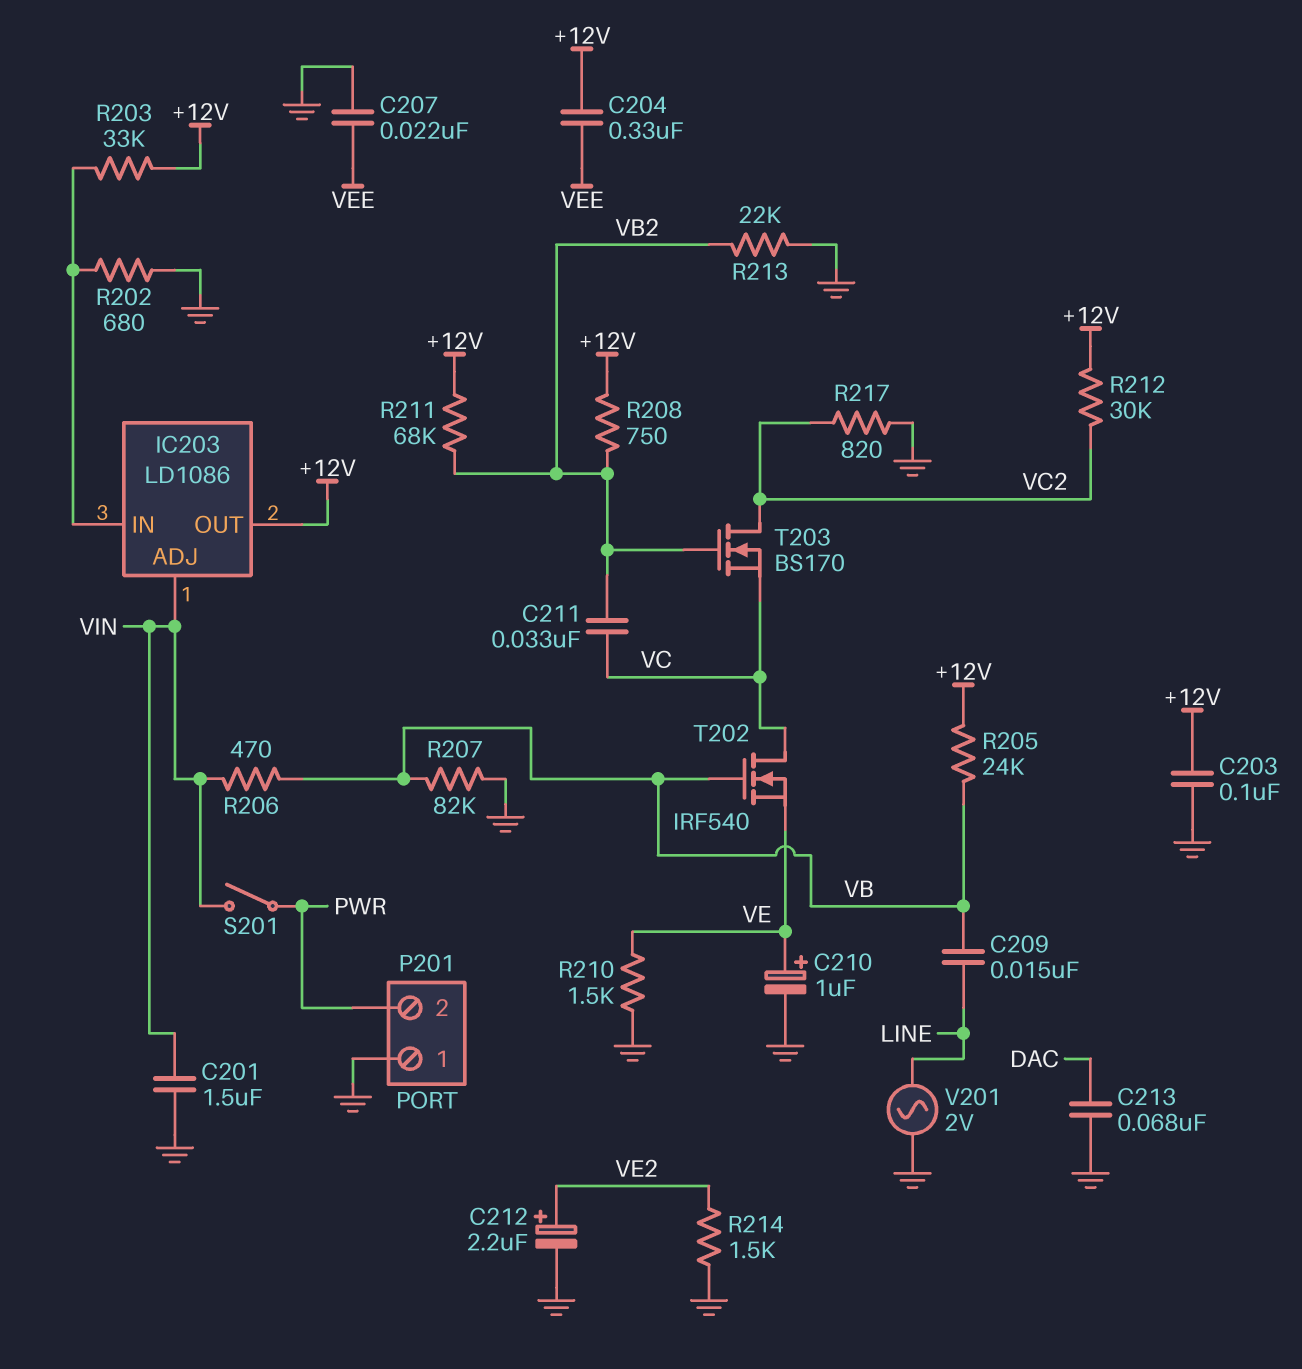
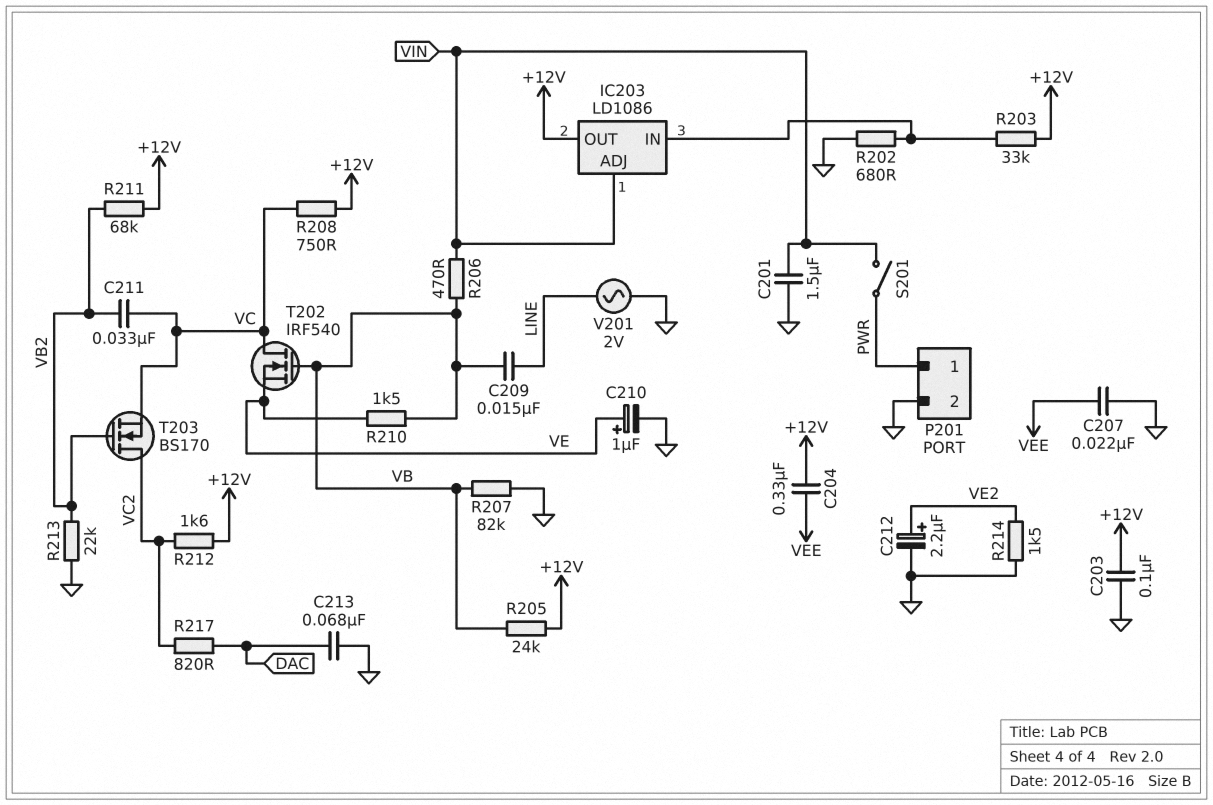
P201 pin 1: GND -> PWR
P201 pin 2: PWR -> GND
R208: 750 (+12V, VB2) -> 750 (+12V, VC)
R210: 1.5k (GND, VE) -> 1.5k (VB, VE)
R212: 30k (+12V, VC2) -> 1.6k (+12V, VC2)
R217: 820 (GND, VC2) -> 820 (DAC, VC2)

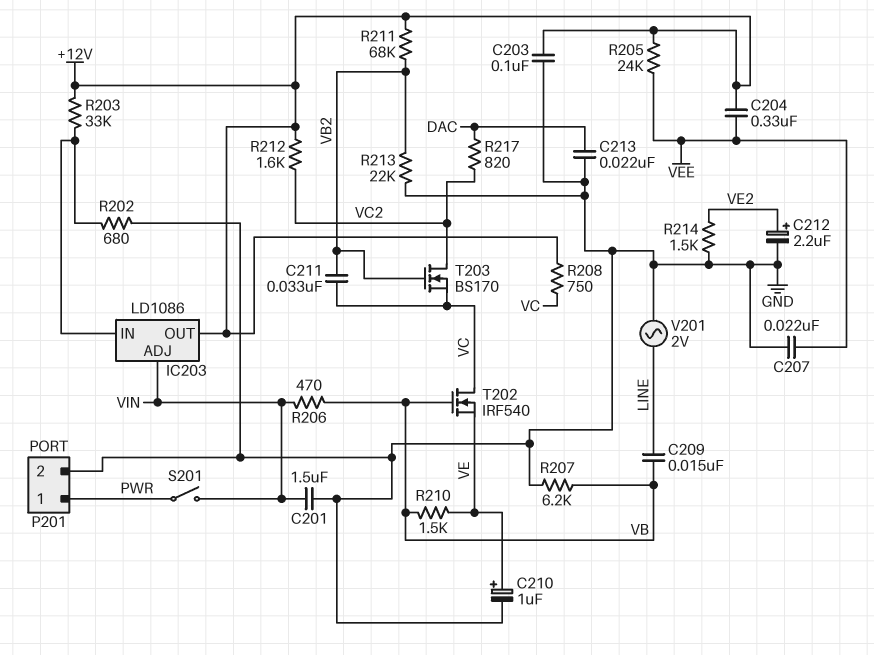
C213: 68nF (DAC, GND) -> 22nF (DAC, GND)
R205: 24k (+12V, VB) -> 24k (+12V, VEE)
R207: 82k (GND, VB) -> 6.2k (GND, VB)

